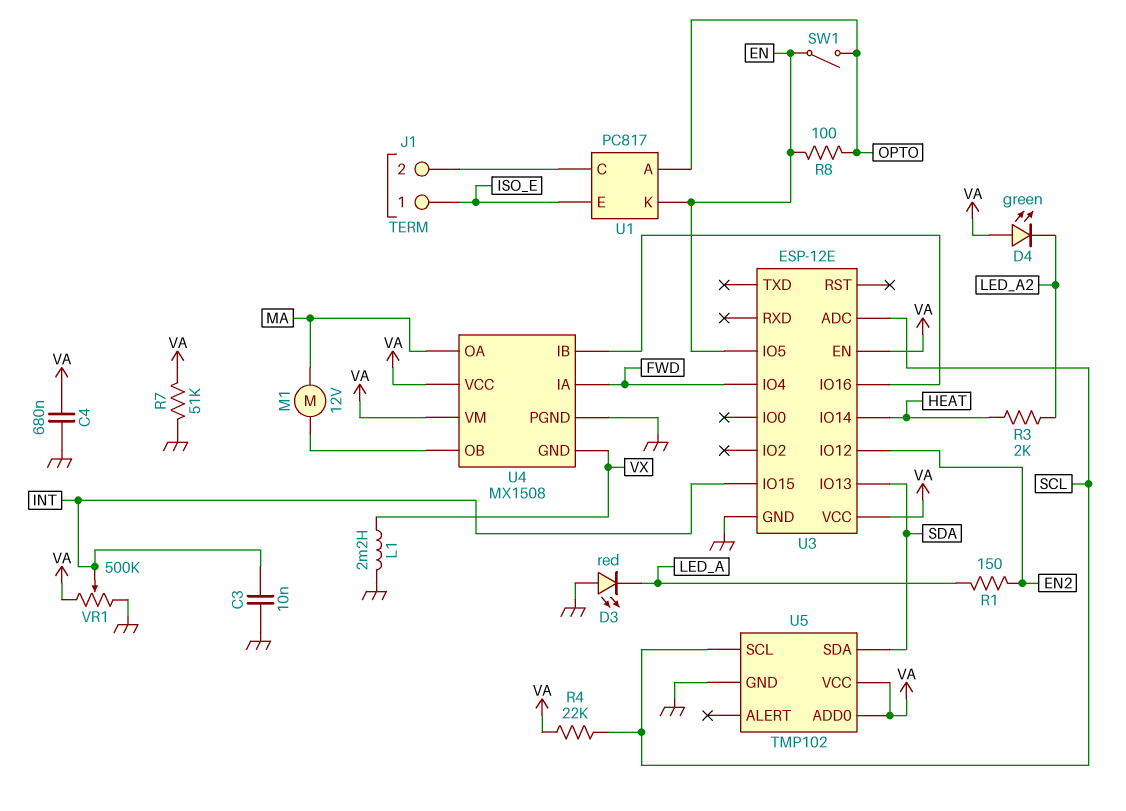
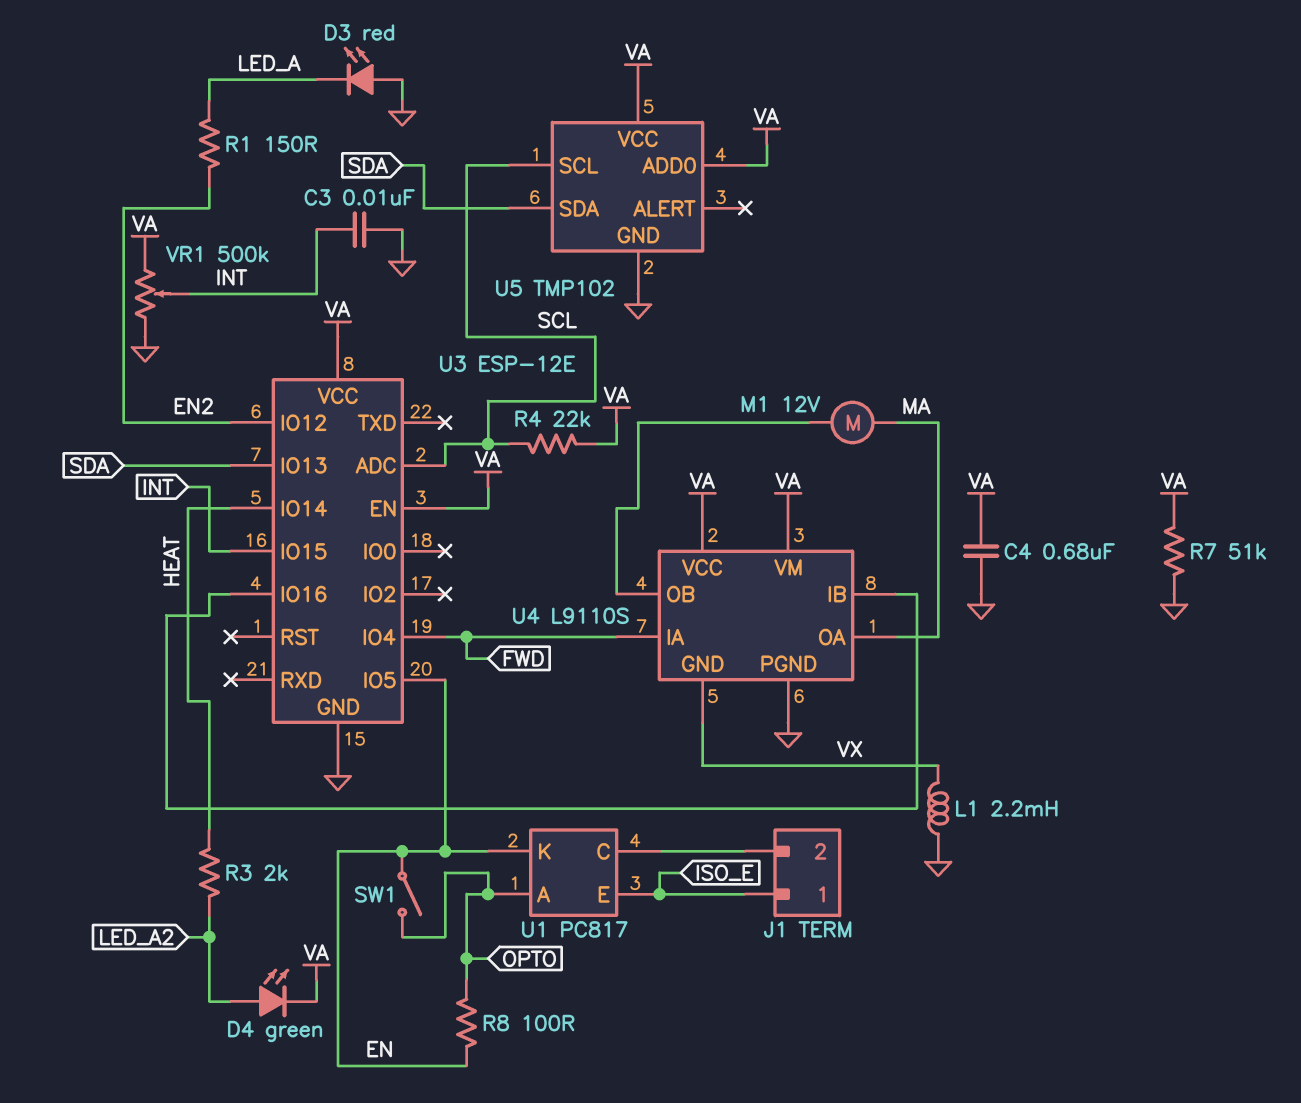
D4: LED green (A VA, K LED_A2) -> LED green (A LED_A2, K VA)
U4: MX1508 -> L9110S

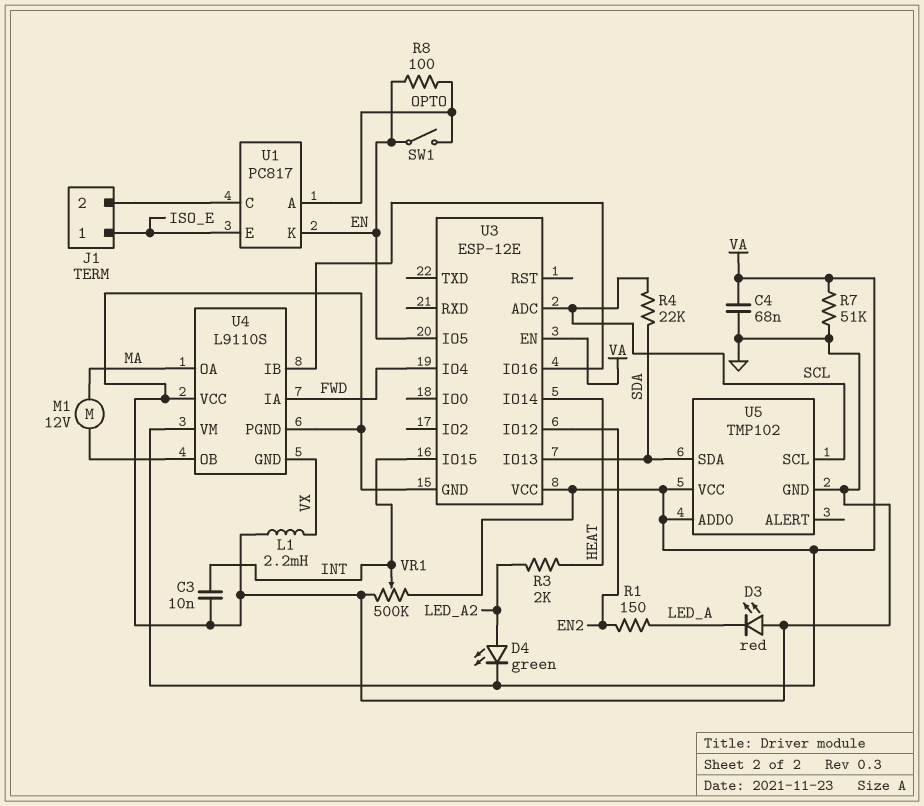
C4: 680nF (GND, VA) -> 68nF (GND, VA)
R4: 22k (SCL, VA) -> 22k (SCL, SDA)
U4 pin VCC: VA -> GND

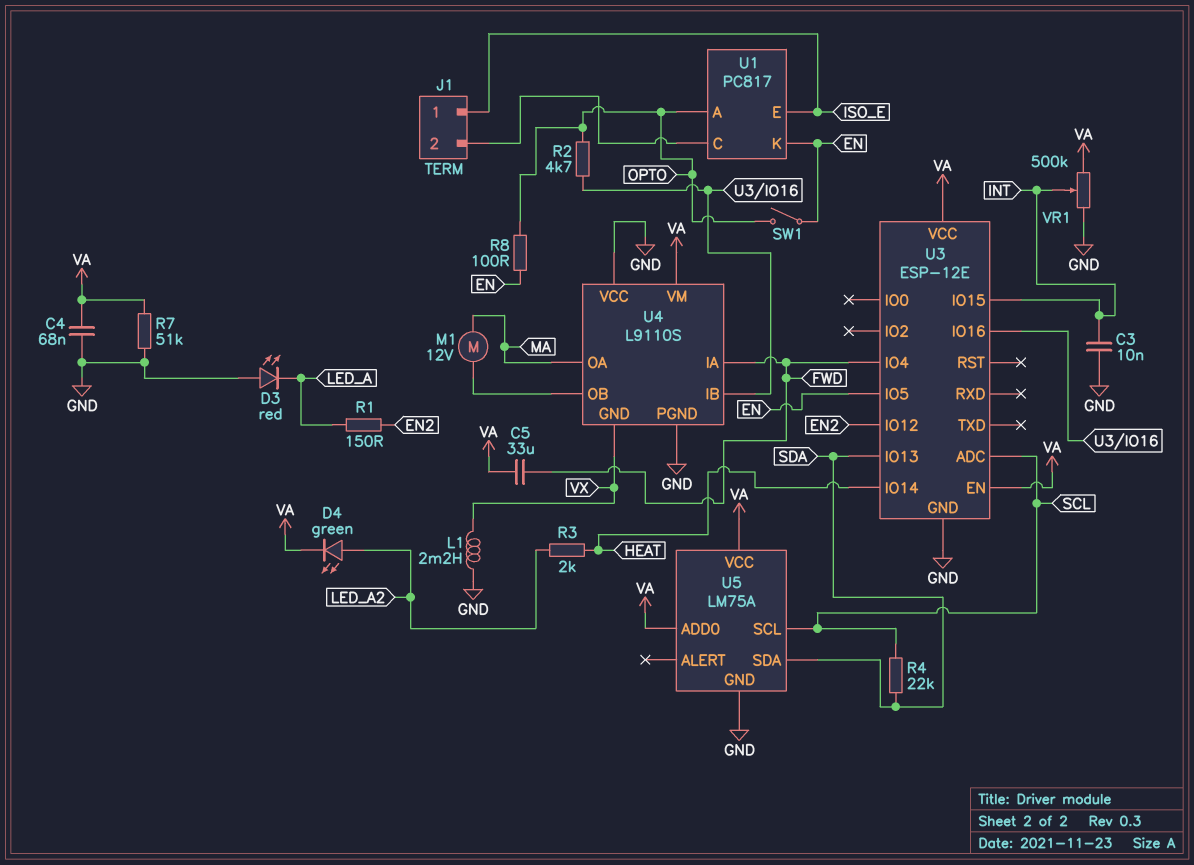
C5: none -> 33uF (FWD, VA)
R2: none -> 4.7k (OPTO, U3/IO16)
U5: TMP102 -> LM75A

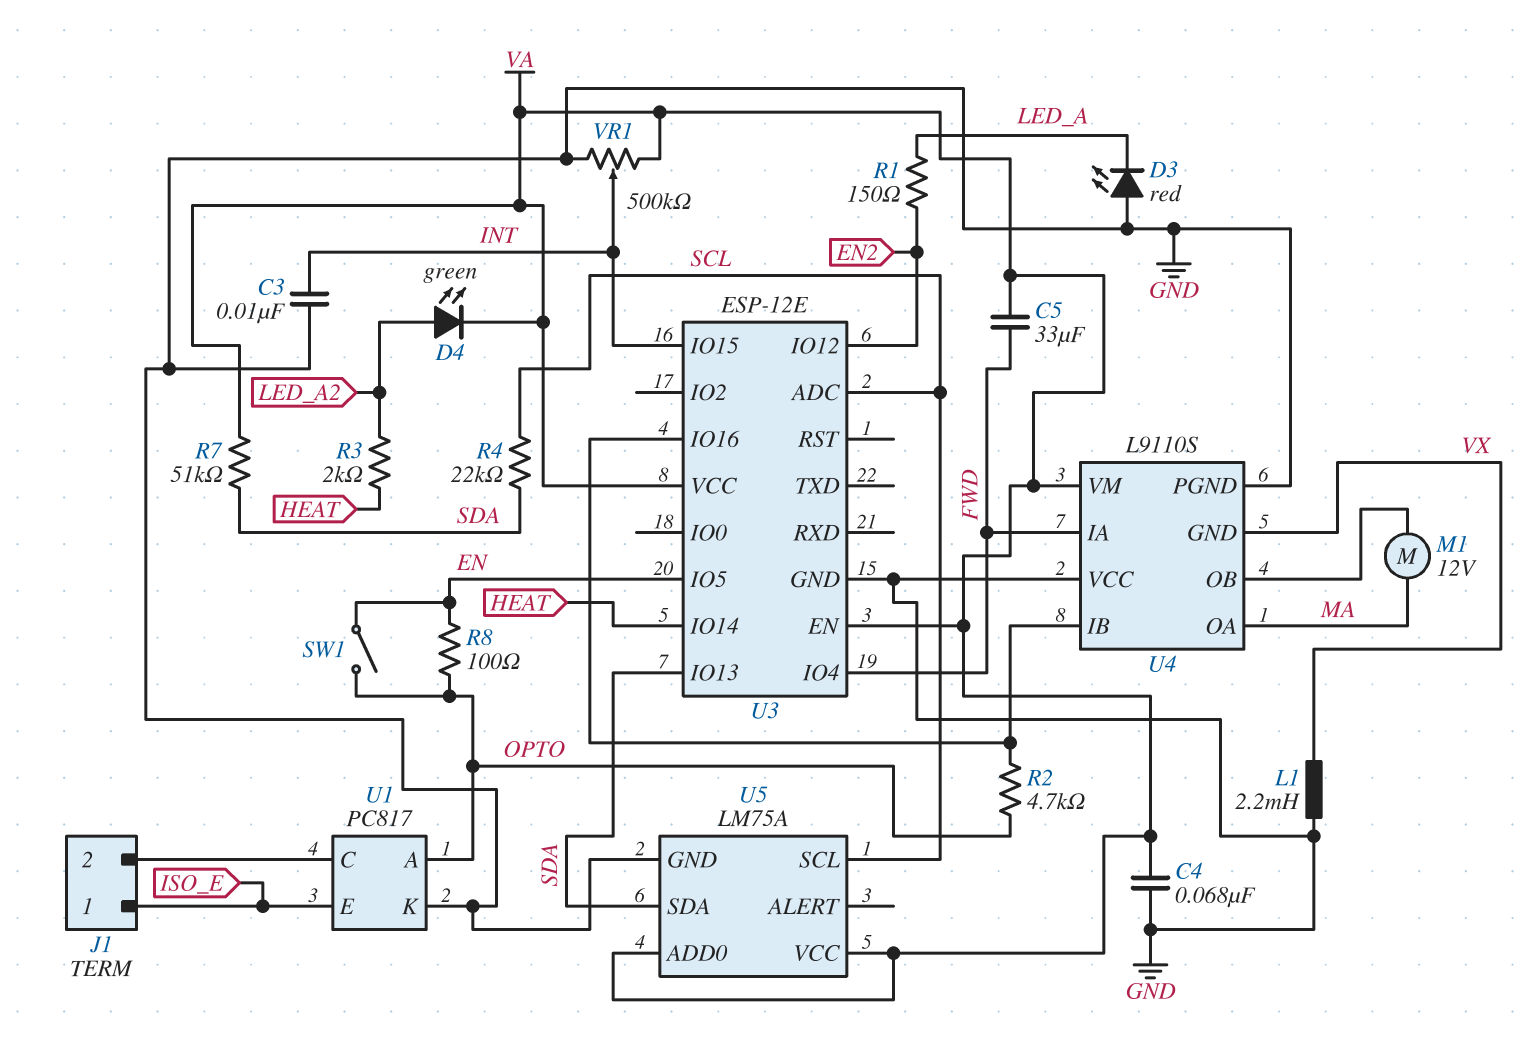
R7: 51k (GND, VA) -> 51k (SDA, VA)
U1 pin K: EN -> GND

